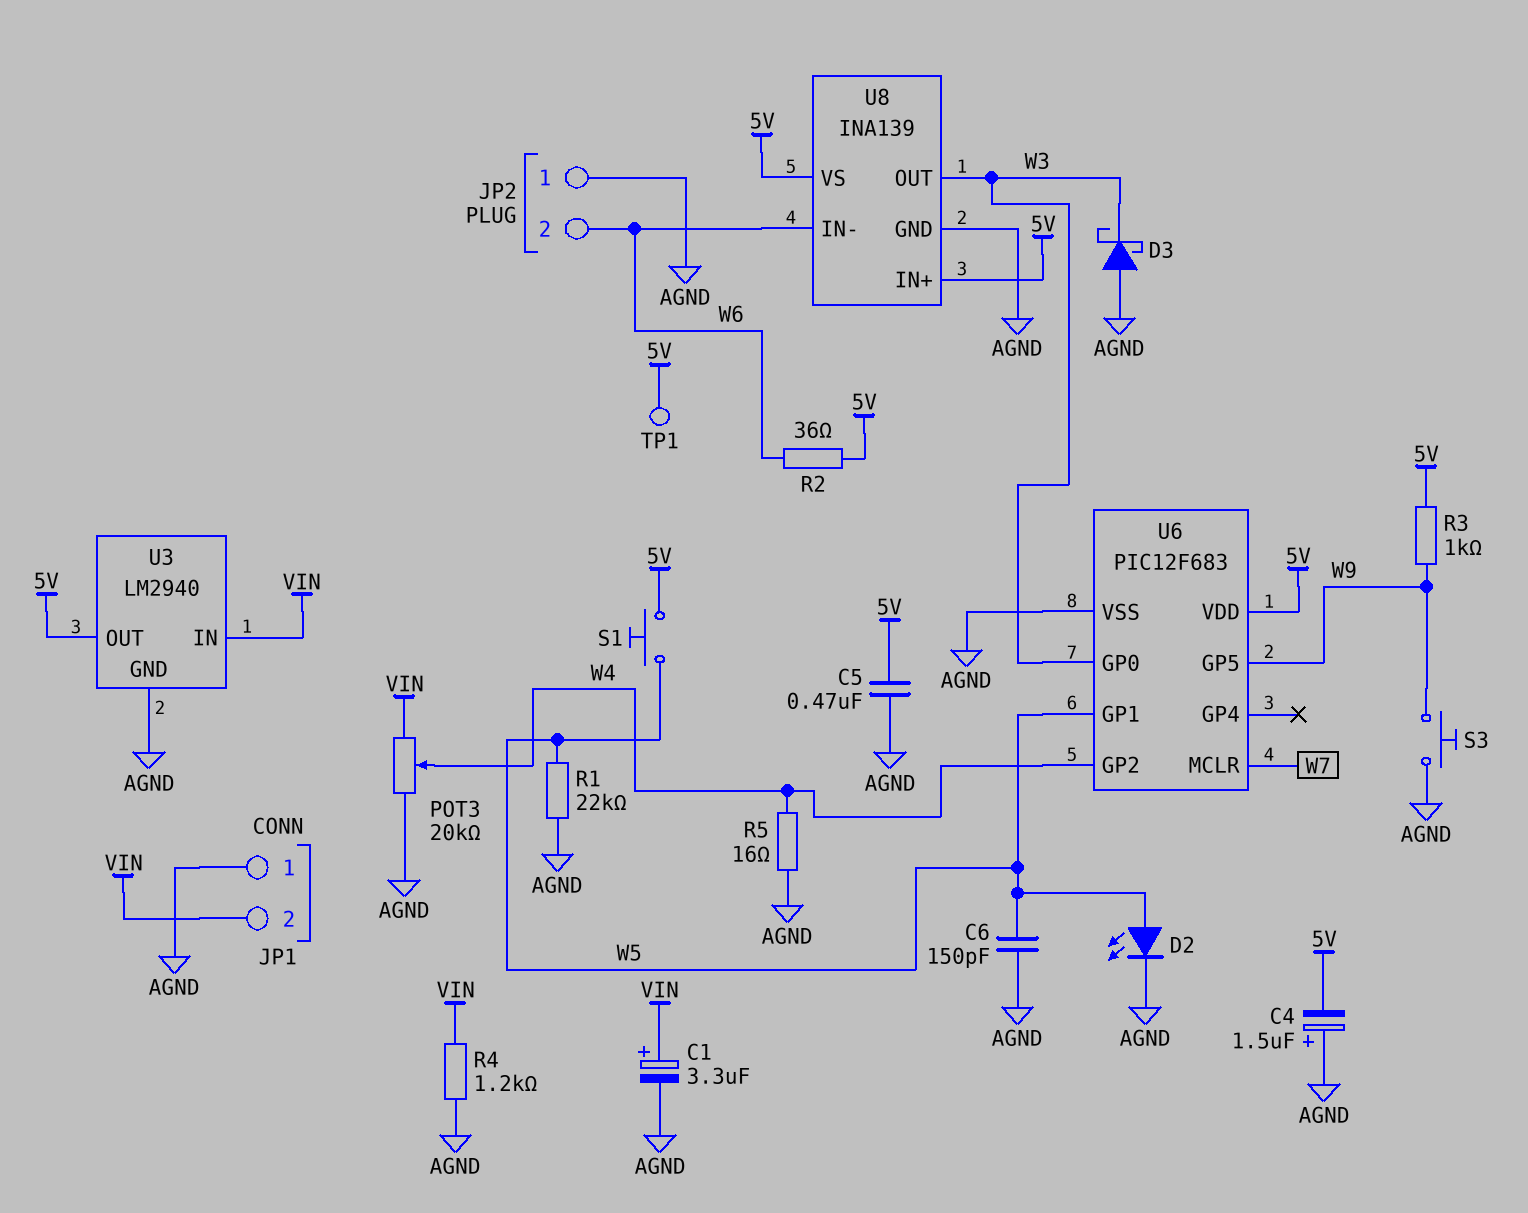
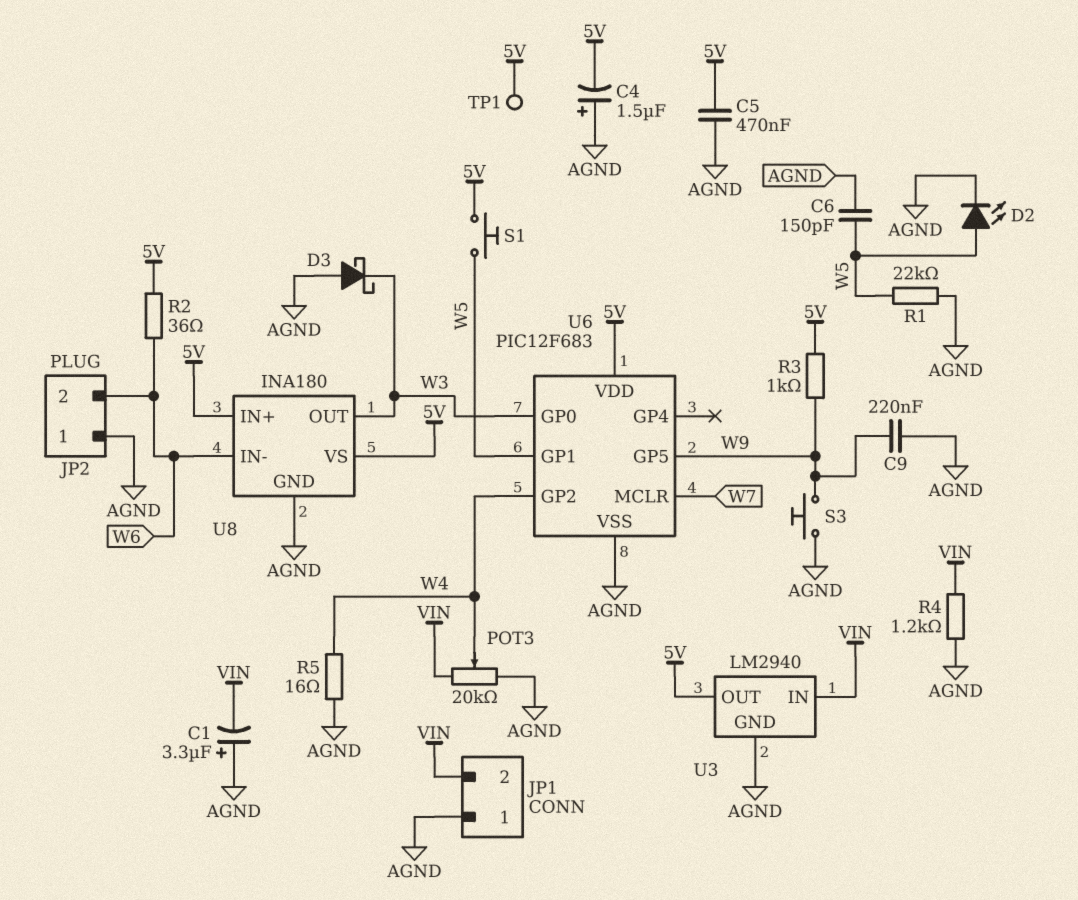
C1: 3.3uF (plus VIN, minus AGND) -> 3.3uF (plus AGND, minus VIN)
C9: none -> 220nF (AGND, W9)
U8: INA139 -> INA180

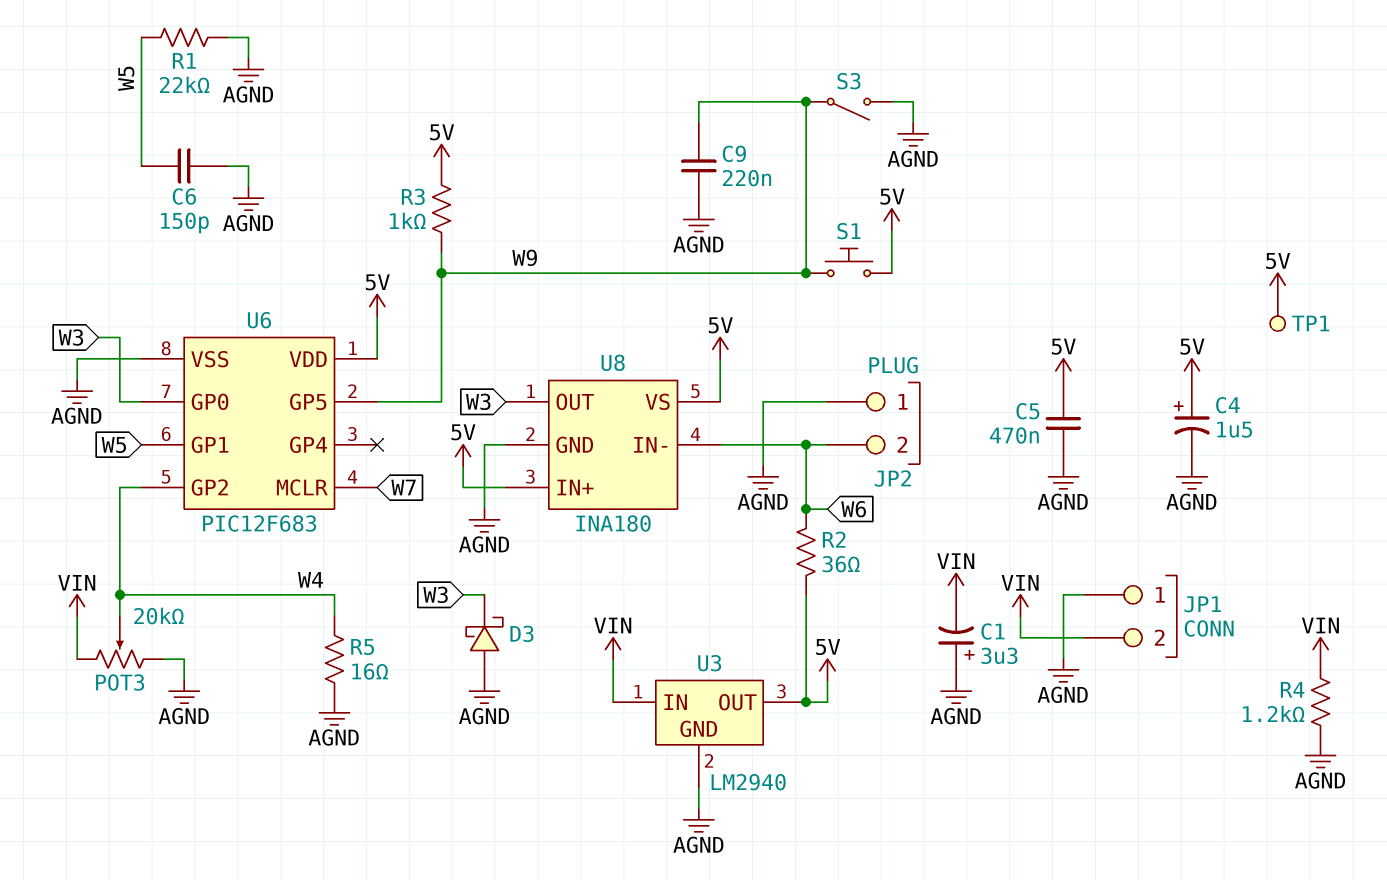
C4: 1.5uF (plus AGND, minus 5V) -> 1.5uF (plus 5V, minus AGND)
D2: LED (A W5, K AGND) -> none
S1: button (5V, W5) -> button (5V, W9)
S3: button (AGND, W9) -> switch (AGND, W9)

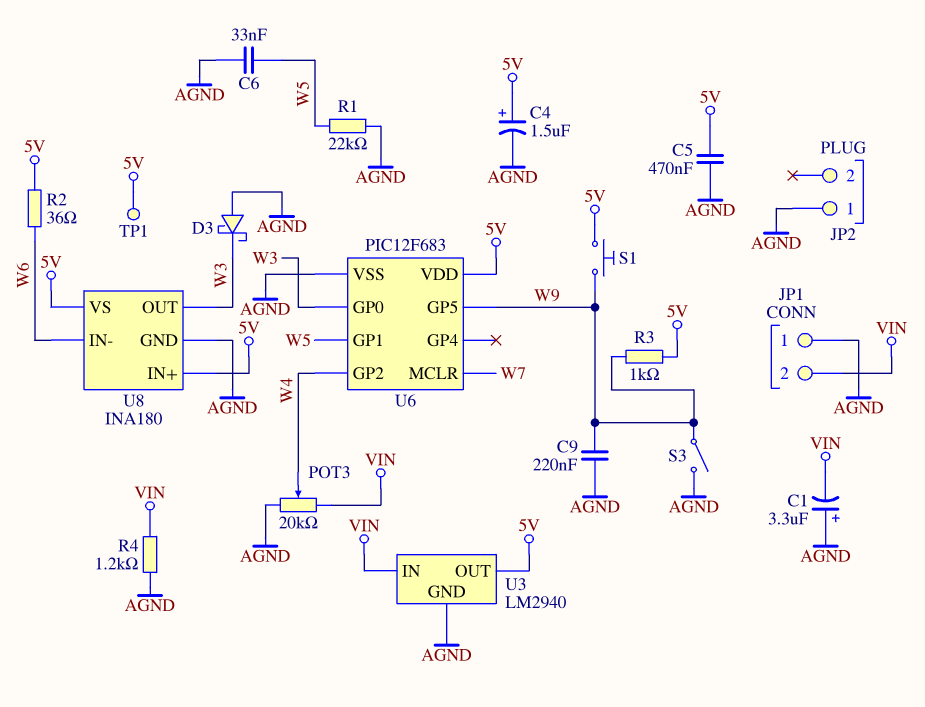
C6: 150pF (AGND, W5) -> 33nF (AGND, W5)
JP2 pin 2: W6 -> none
R5: 16 (AGND, W4) -> none

